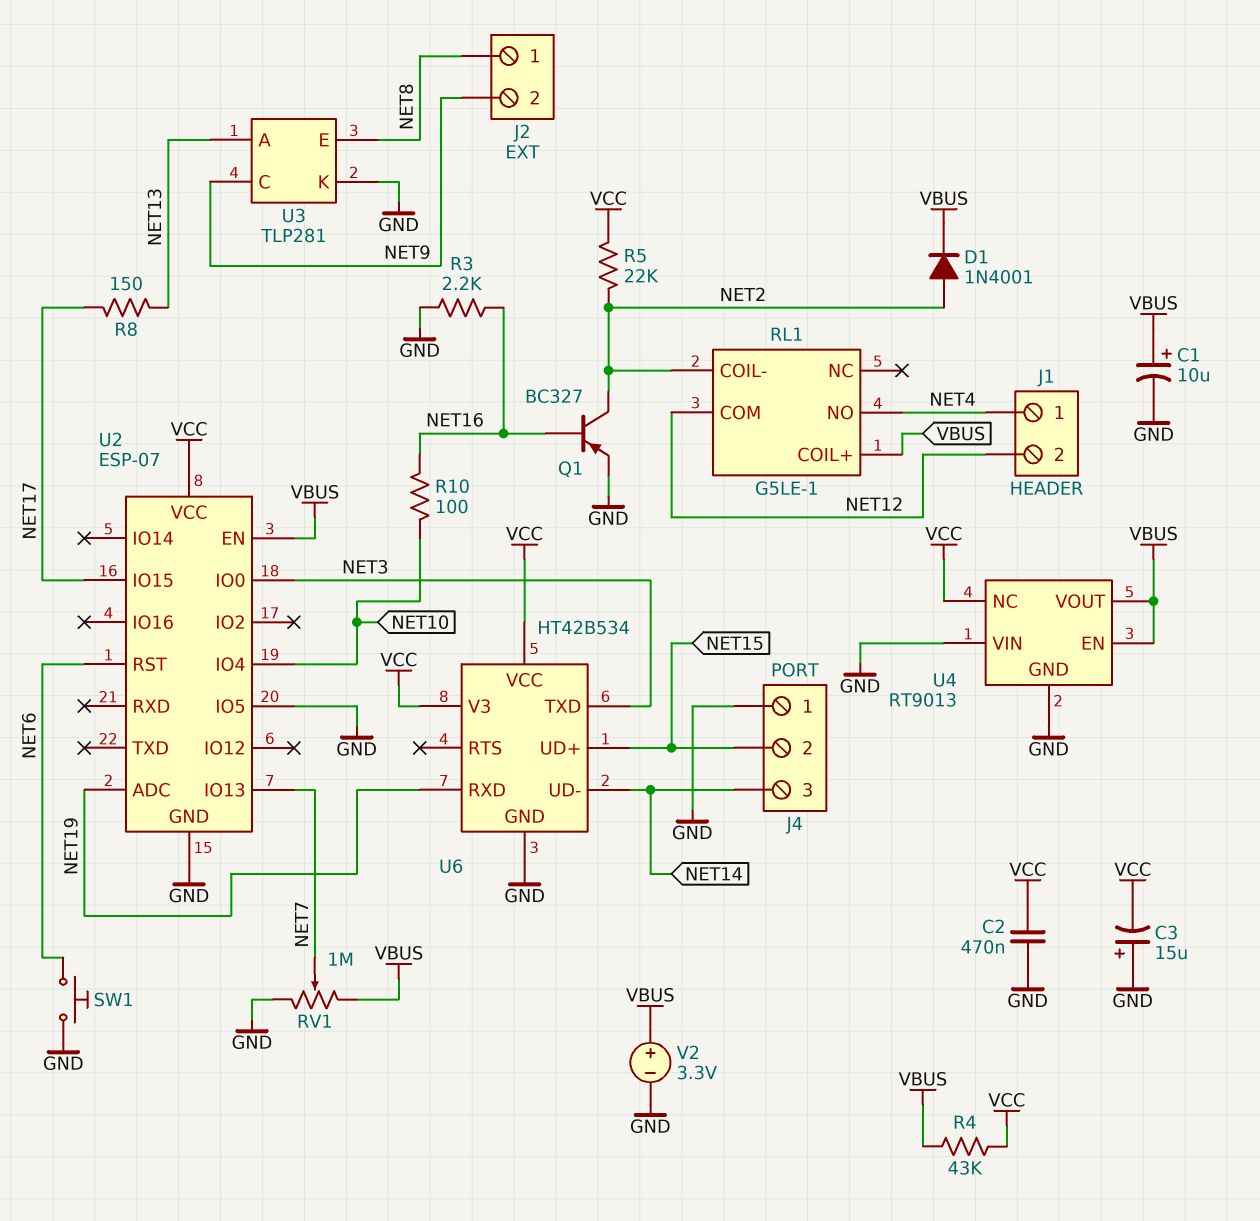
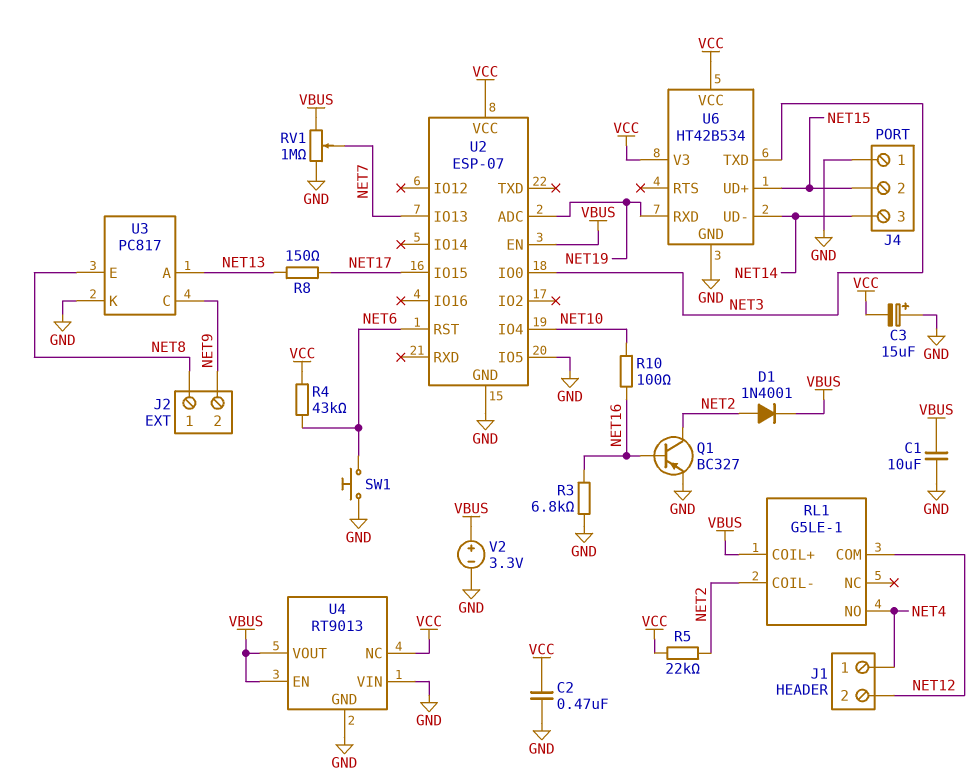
C1: 10uF (plus VBUS, minus GND) -> 10uF (GND, VBUS)
R3: 2.2k (GND, NET16) -> 6.8k (GND, NET16)
R4: 43k (VBUS, VCC) -> 43k (NET6, VCC)
U3: TLP281 -> PC817

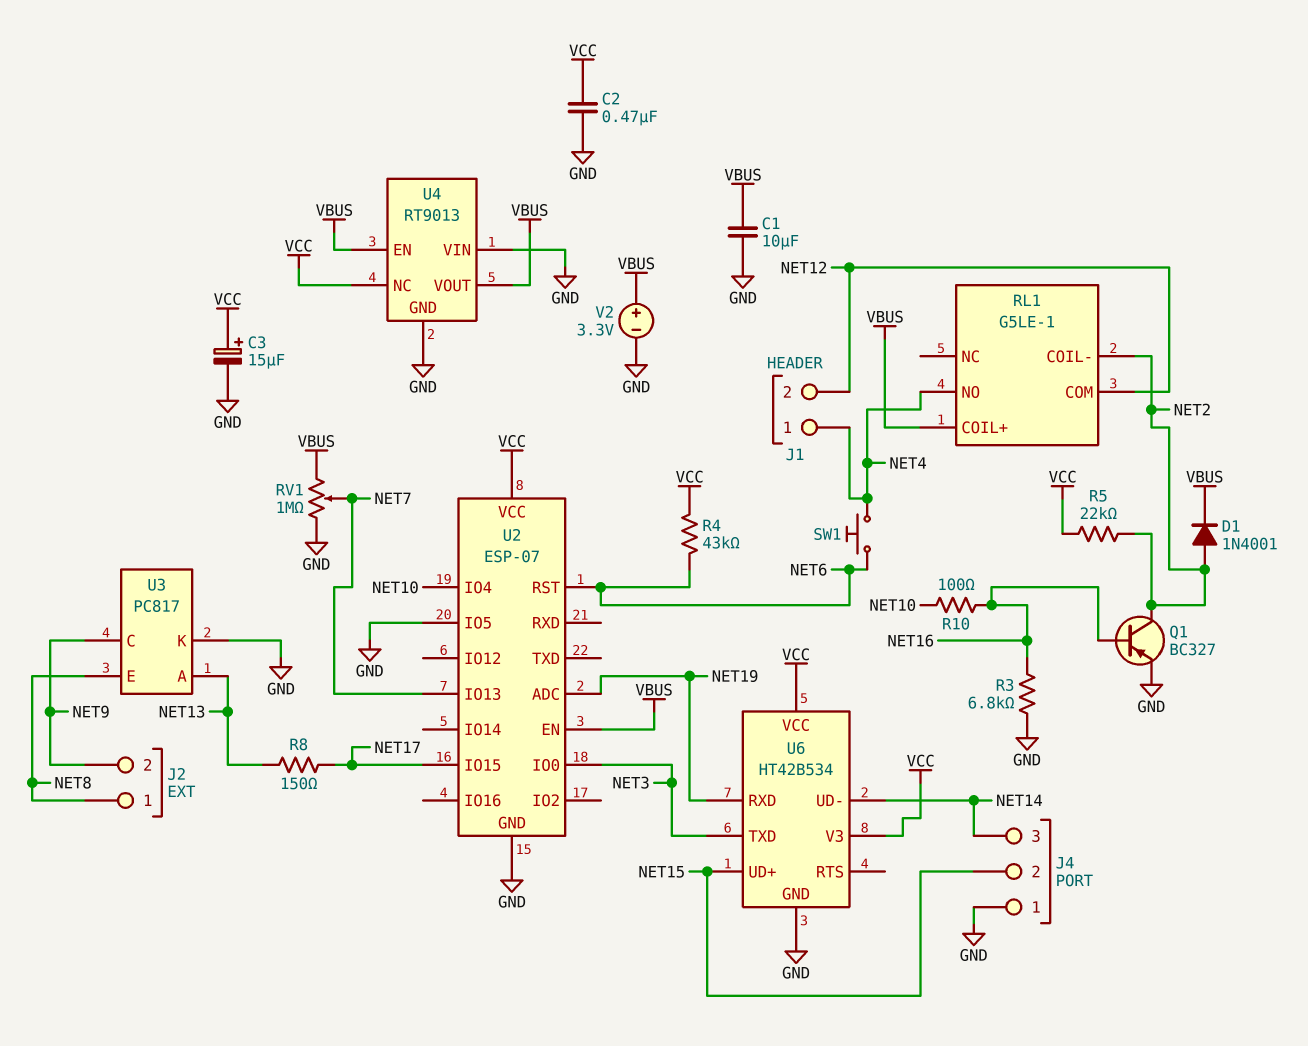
C3: 15uF (plus GND, minus VCC) -> 15uF (plus VCC, minus GND)
SW1: button (GND, NET6) -> button (NET4, NET6)

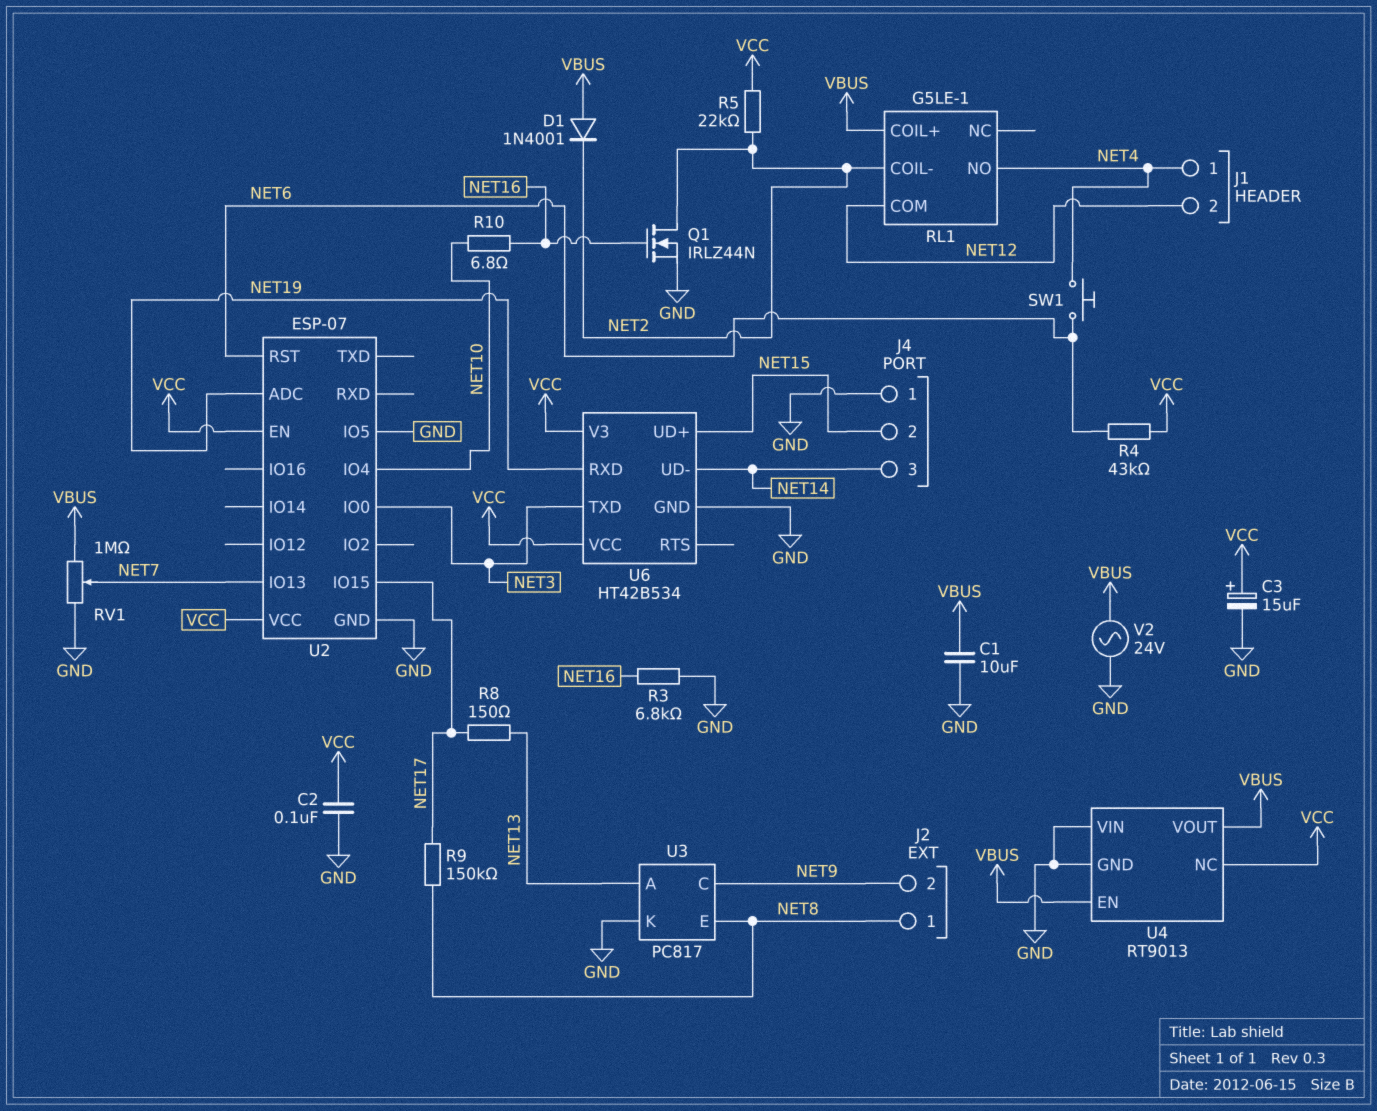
C2: 470nF (GND, VCC) -> 100nF (GND, VCC)
D1: diode 1N4001 (A NET2, K VBUS) -> diode 1N4001 (A VBUS, K NET2)
Q1: PNP BC327 (B NET16, C NET2, E GND) -> NMOS IRLZ44N (G NET16, D NET2, S GND)
R9: none -> 150k (NET8, NET17)
R10: 100 (NET10, NET16) -> 6.8 (NET10, NET16)
U2 pin EN: VBUS -> VCC
V2: 3.3V (plus VBUS, minus GND) -> AC 24V (GND, VBUS)

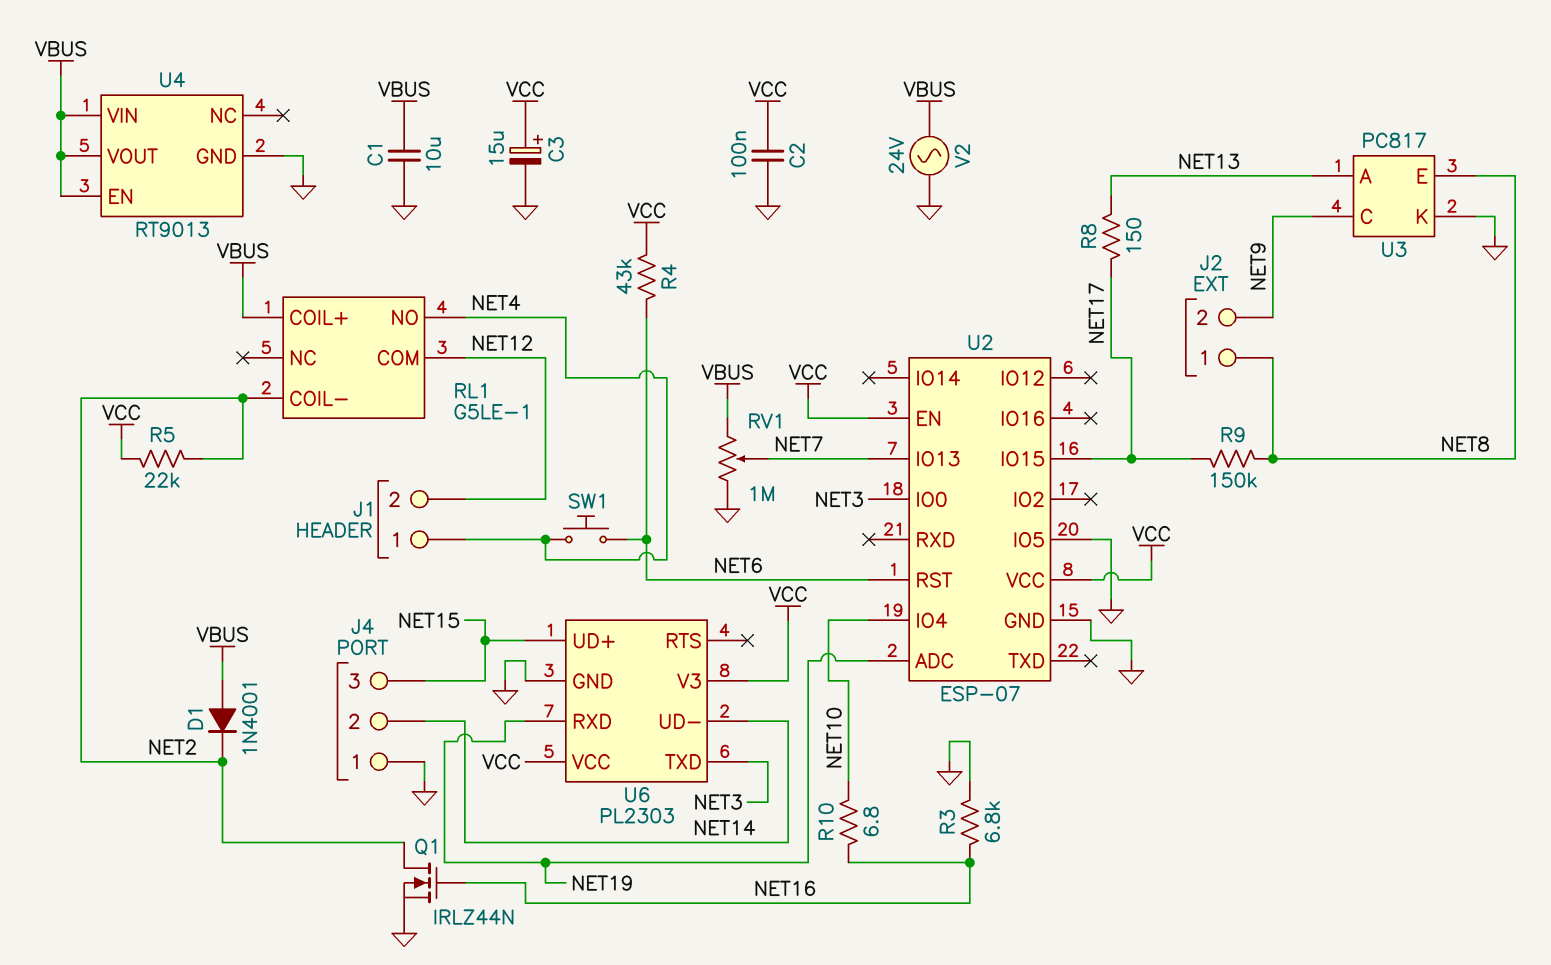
J4 pin 2: NET15 -> NET14
J4 pin 3: NET14 -> NET15
U4 pin NC: VCC -> none
U4 pin VIN: GND -> VBUS
U6: HT42B534 -> PL2303

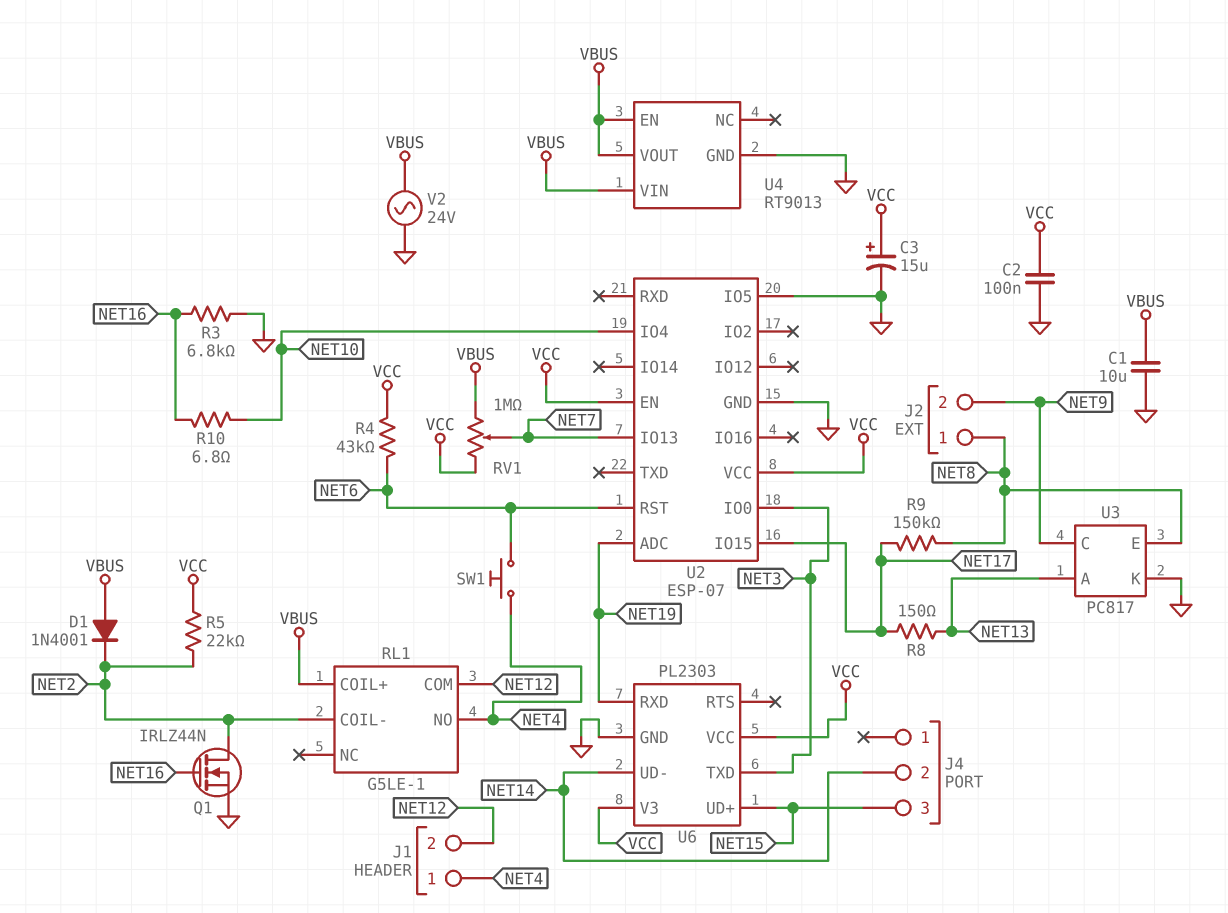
J4 pin 1: GND -> none
RV1: 1M (GND, VBUS, wiper NET7) -> 1M (VBUS, VCC, wiper NET7)

